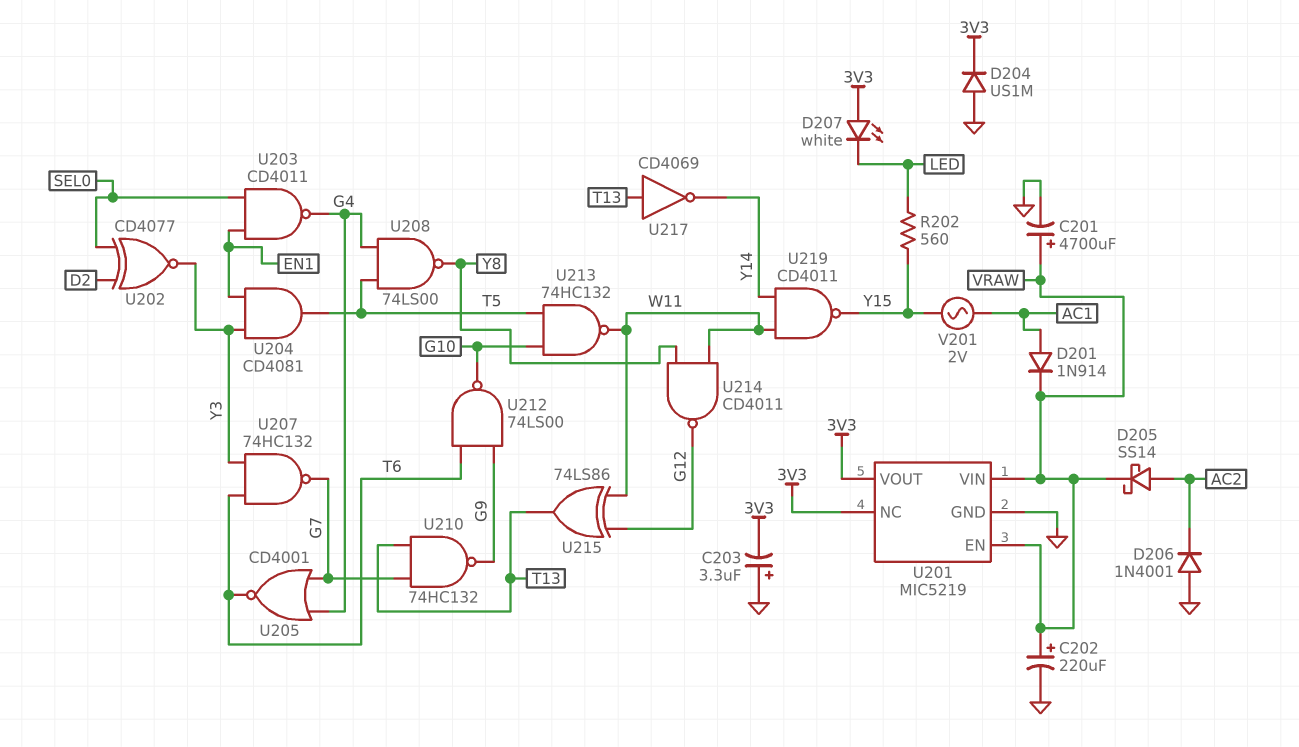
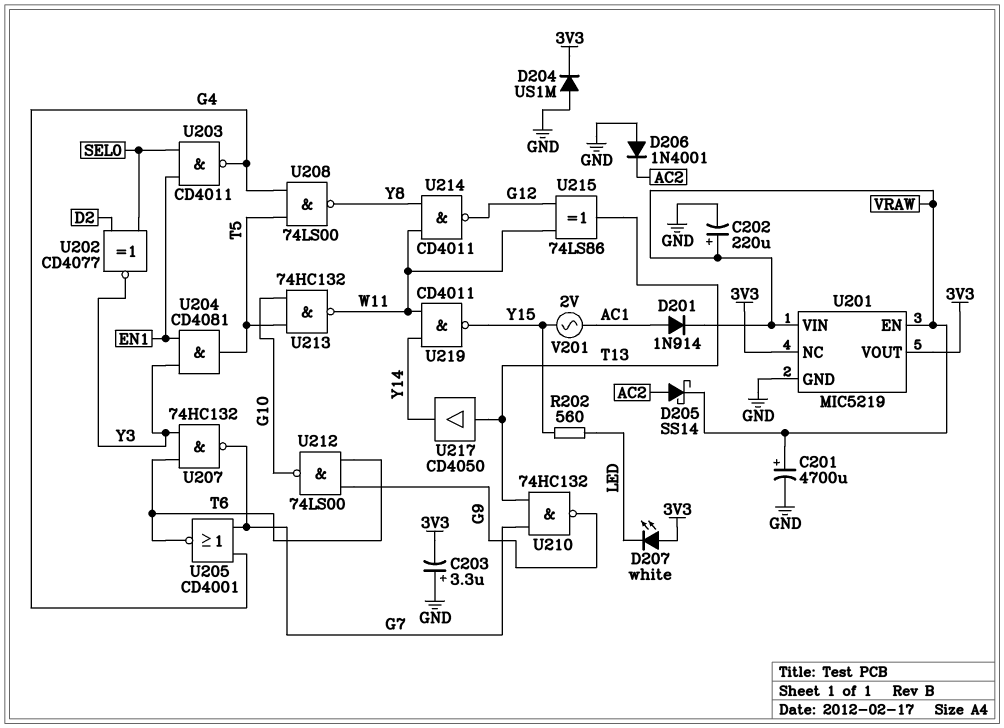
U217: NOT CD4069 (in T13, out Y14) -> buffer CD4050 (in T13, out Y14)

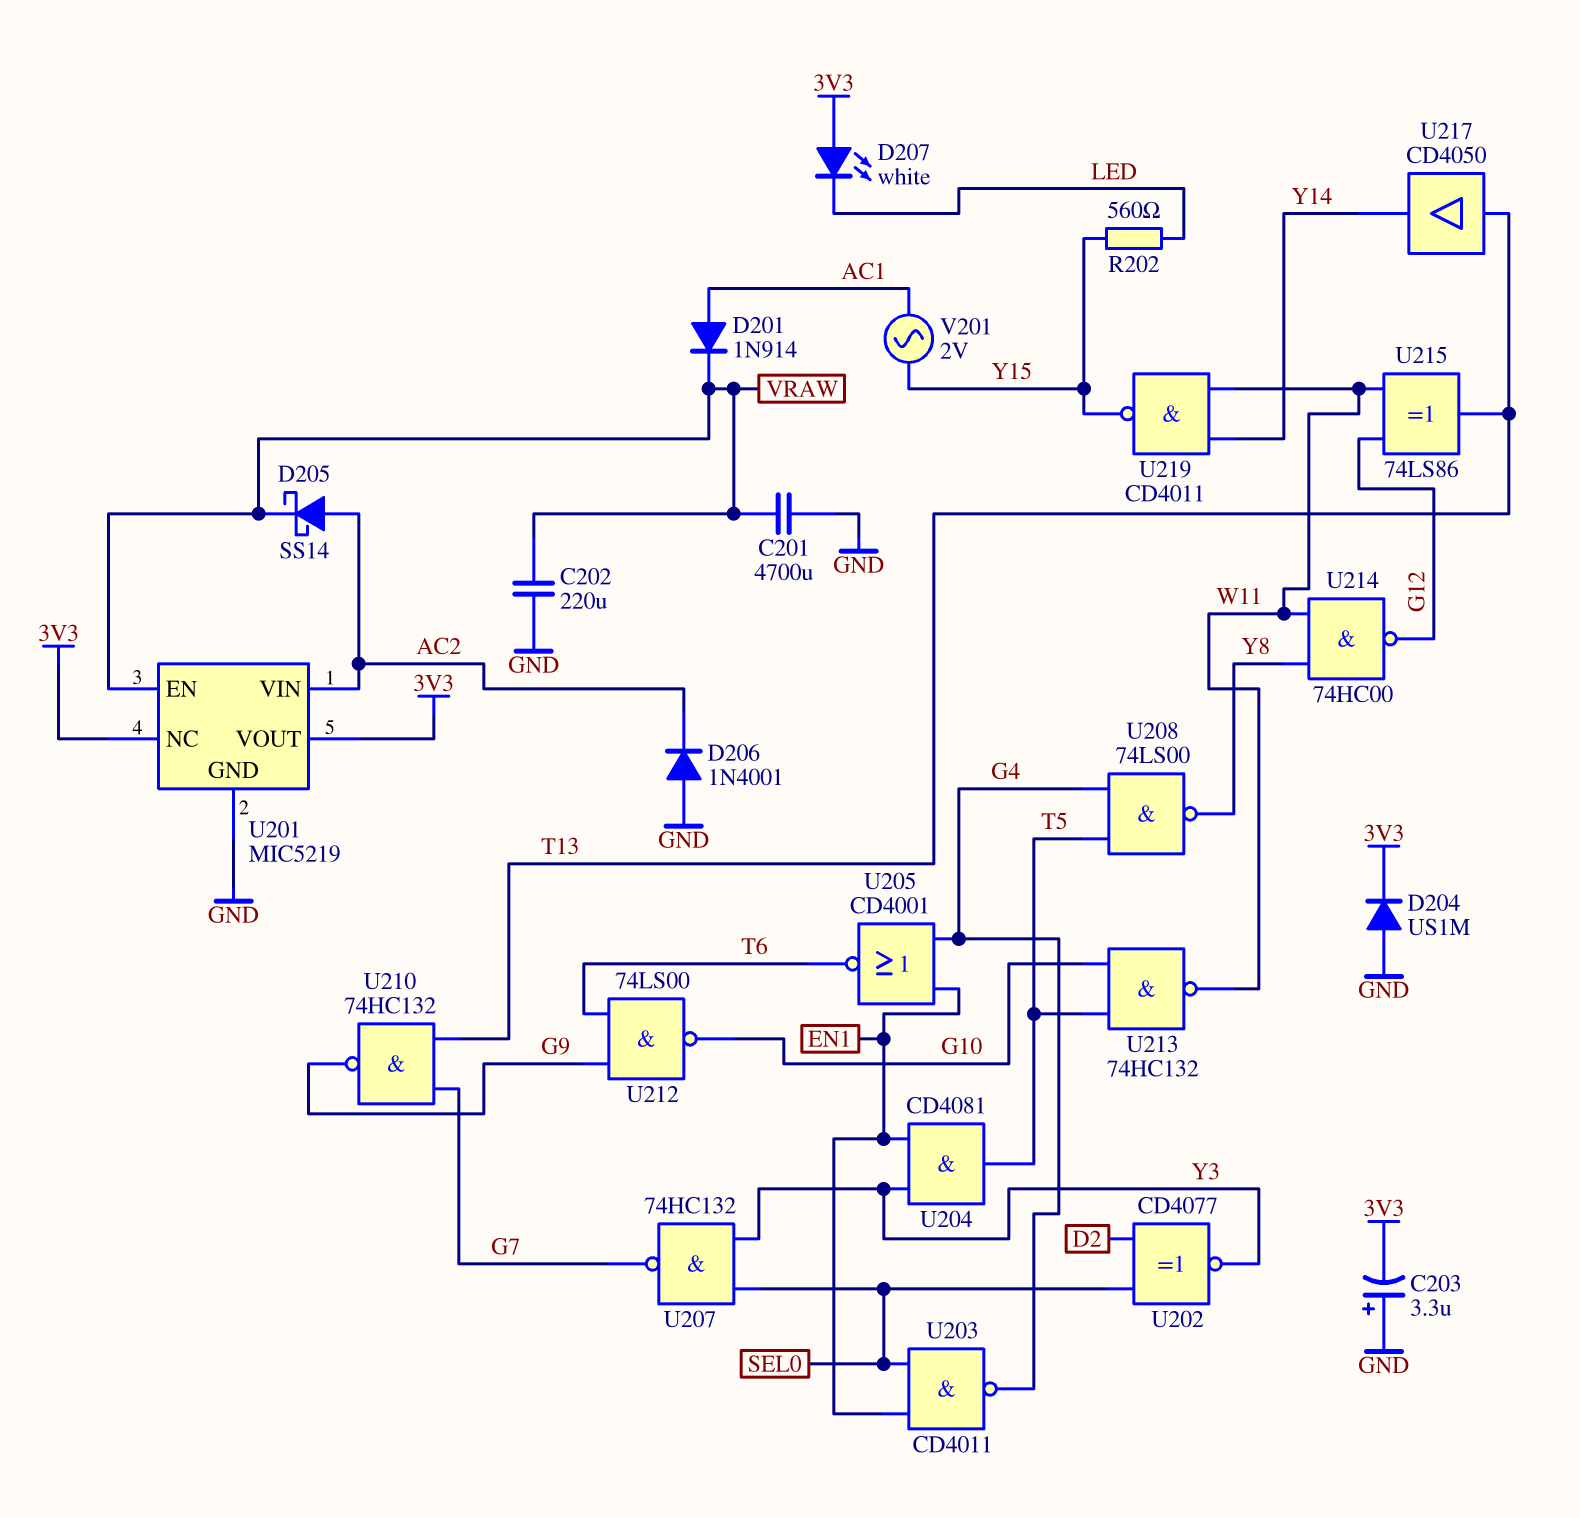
C201: 4700uF (plus VRAW, minus GND) -> 4700uF (GND, VRAW)
C202: 220uF (plus VRAW, minus GND) -> 220uF (GND, VRAW)
U201 pin VIN: VRAW -> AC2
U205: NOR CD4001 (in G4, in G7, out T6) -> NOR CD4001 (in EN1, in G4, out T6)
U207: NAND 74HC132 (in T6, in Y3, out G7) -> NAND 74HC132 (in SEL0, in Y3, out G7)
U214: NAND CD4011 (in W11, in Y8, out G12) -> NAND 74HC00 (in W11, in Y8, out G12)

